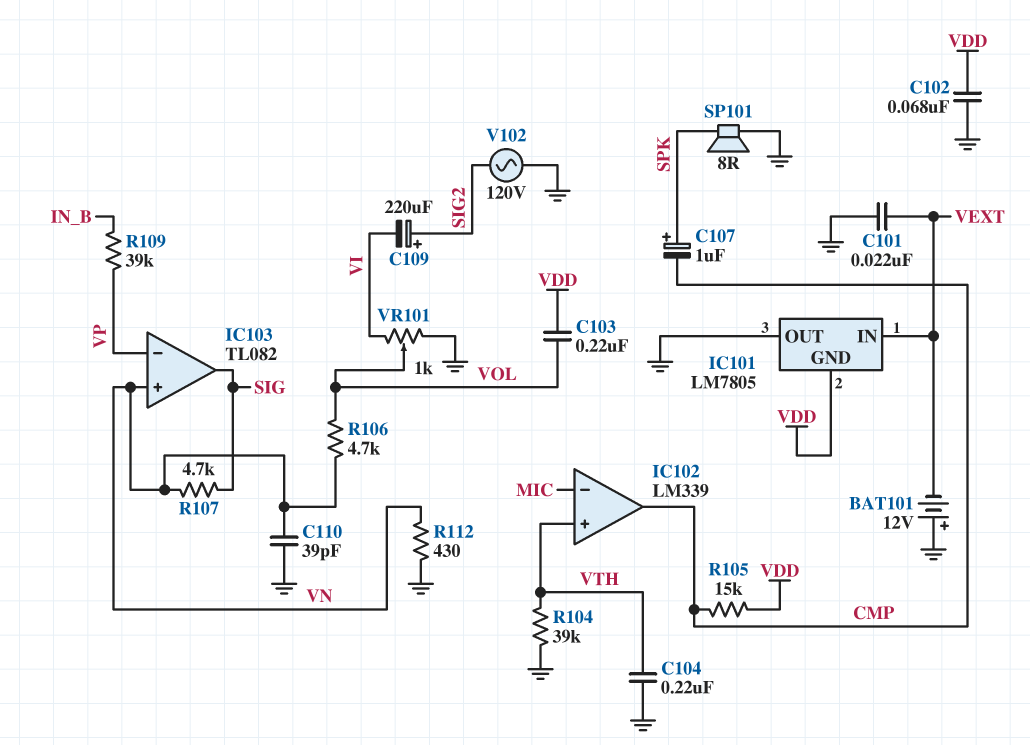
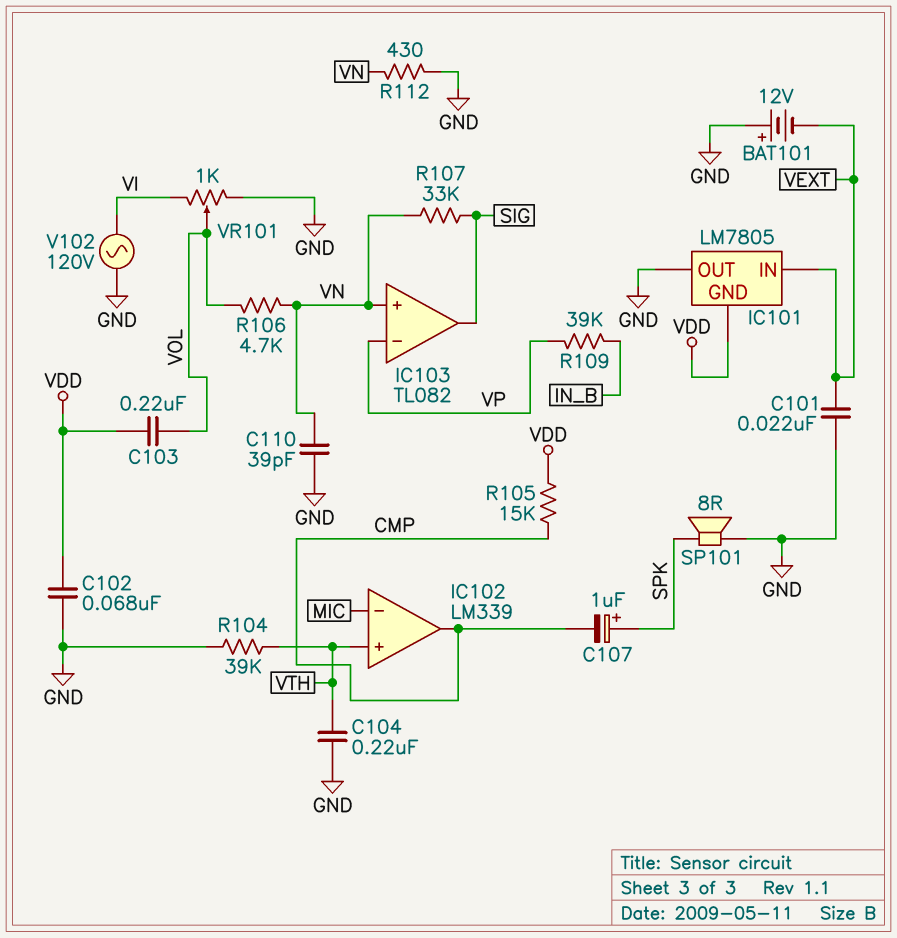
C109: 220uF (plus SIG2, minus VI) -> none
R107: 4.7k (SIG, VN) -> 33k (SIG, VN)
V102: AC 120V (GND, SIG2) -> AC 120V (GND, VI)

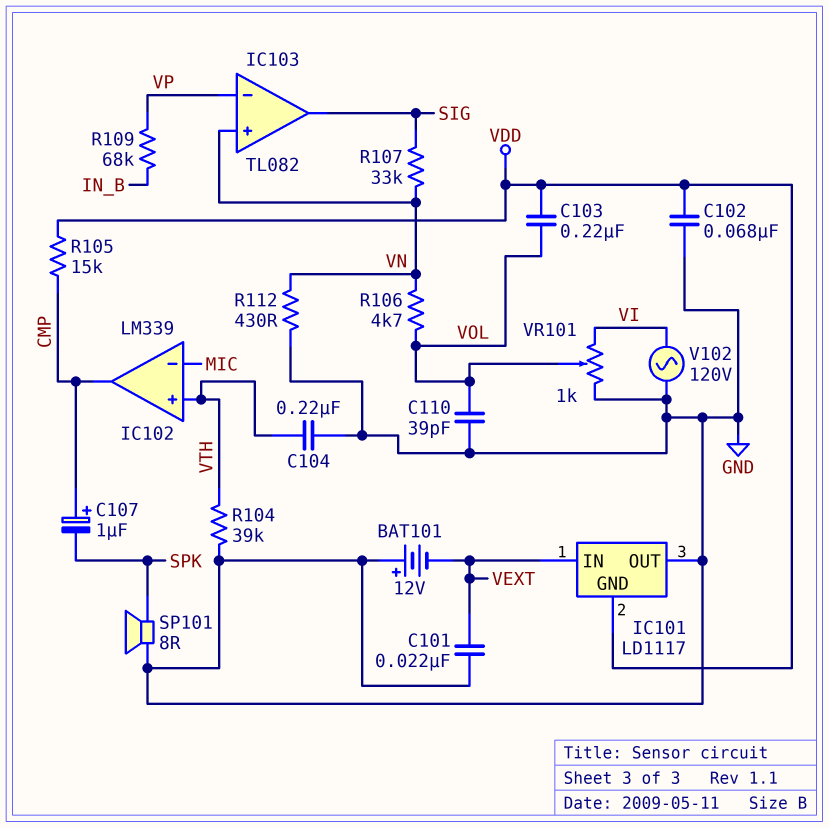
C107: 1uF (plus SPK, minus CMP) -> 1uF (plus CMP, minus SPK)
C110: 39pF (GND, VN) -> 39pF (GND, VOL)
IC101: LM7805 -> LD1117
R109: 39k (IN_B, VP) -> 68k (IN_B, VP)

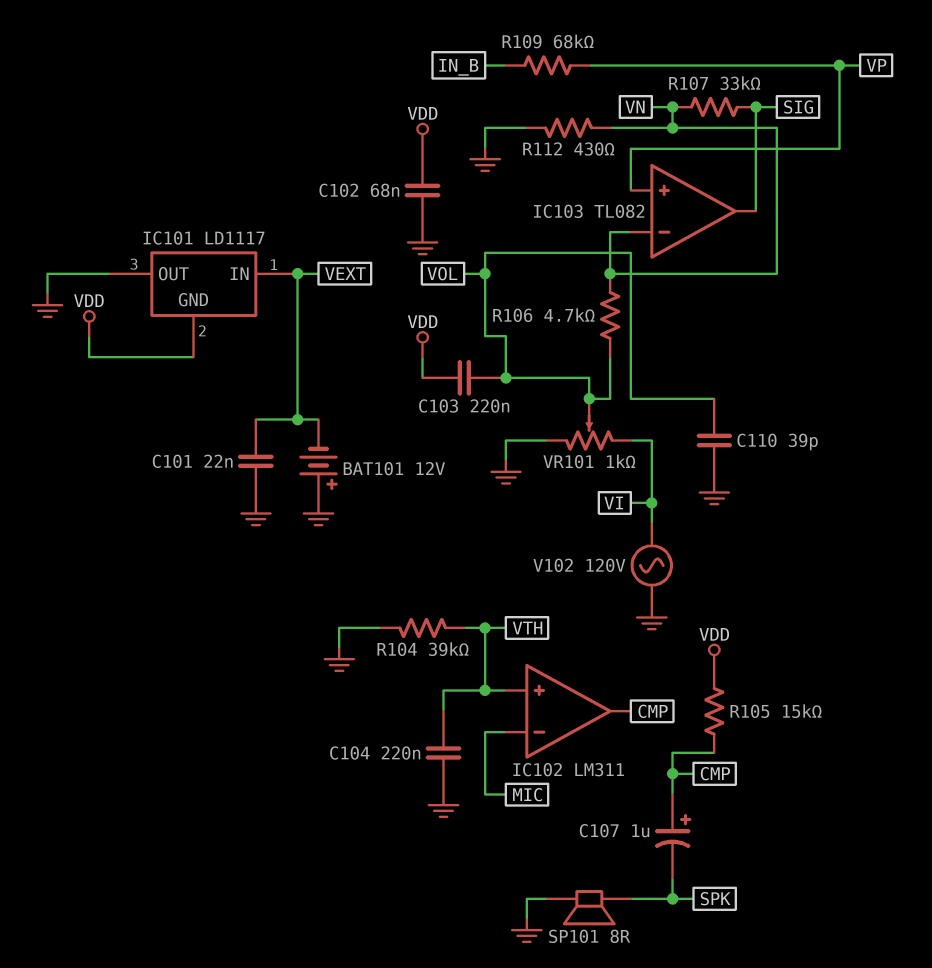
IC102: LM339 -> LM311
IC103 pin in+: VN -> VP
IC103 pin in-: VP -> VN

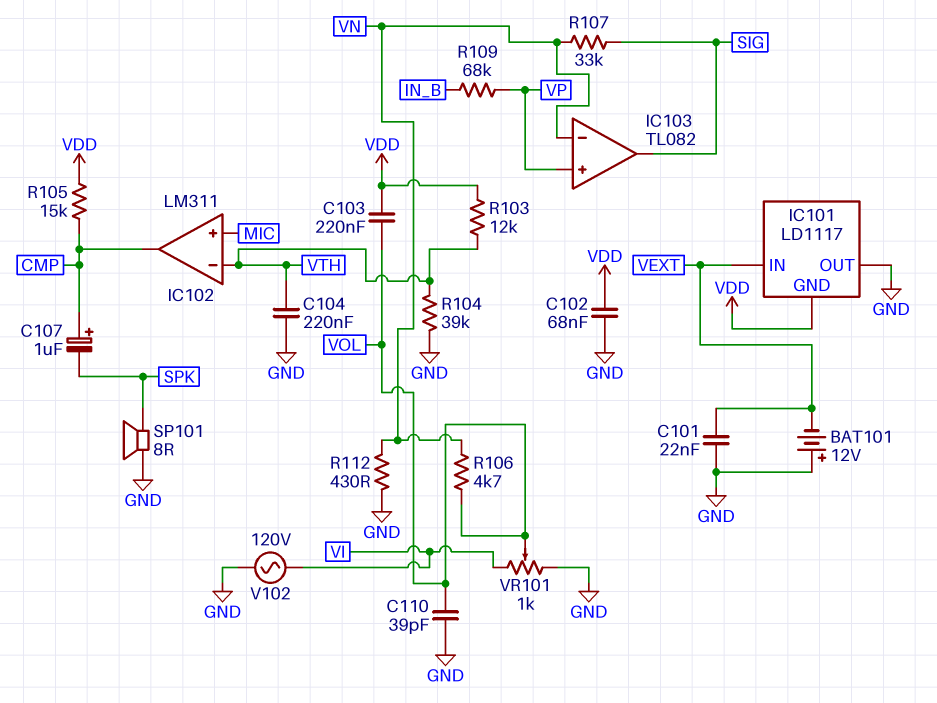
IC102 pin in+: VTH -> MIC
IC102 pin in-: MIC -> VTH
R103: none -> 12k (VDD, VTH)

